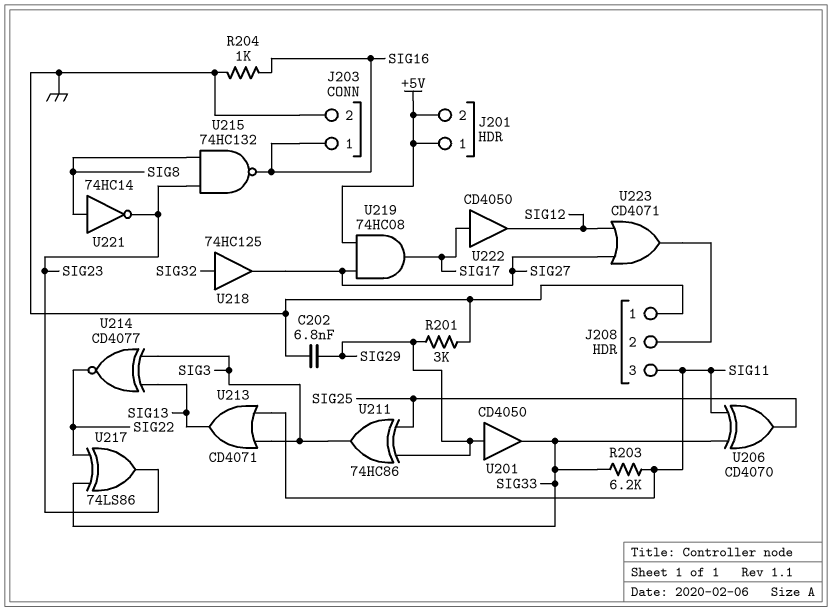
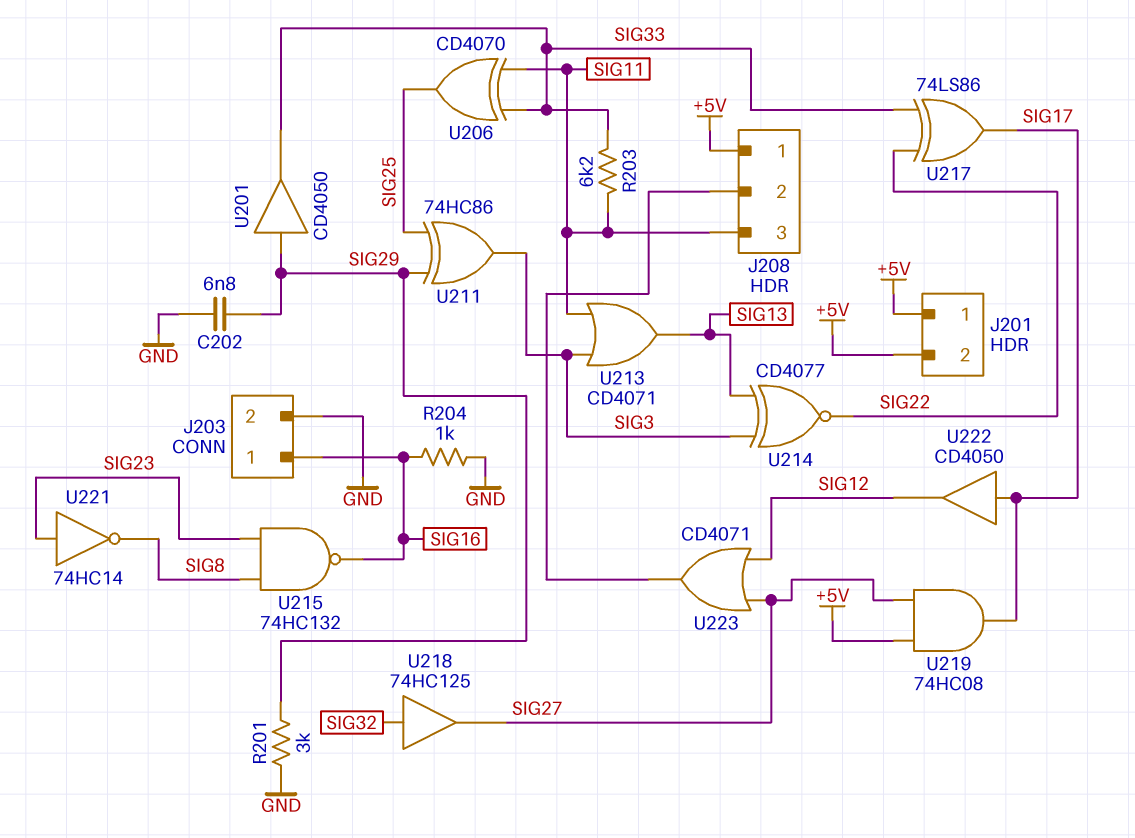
J208 pin 1: GND -> +5V
U217: XOR 74LS86 (in SIG22, in SIG33, out SIG23) -> XOR 74LS86 (in SIG22, in SIG33, out SIG17)
U221: NOT 74HC14 (in SIG8, out SIG23) -> NOT 74HC14 (in SIG23, out SIG8)

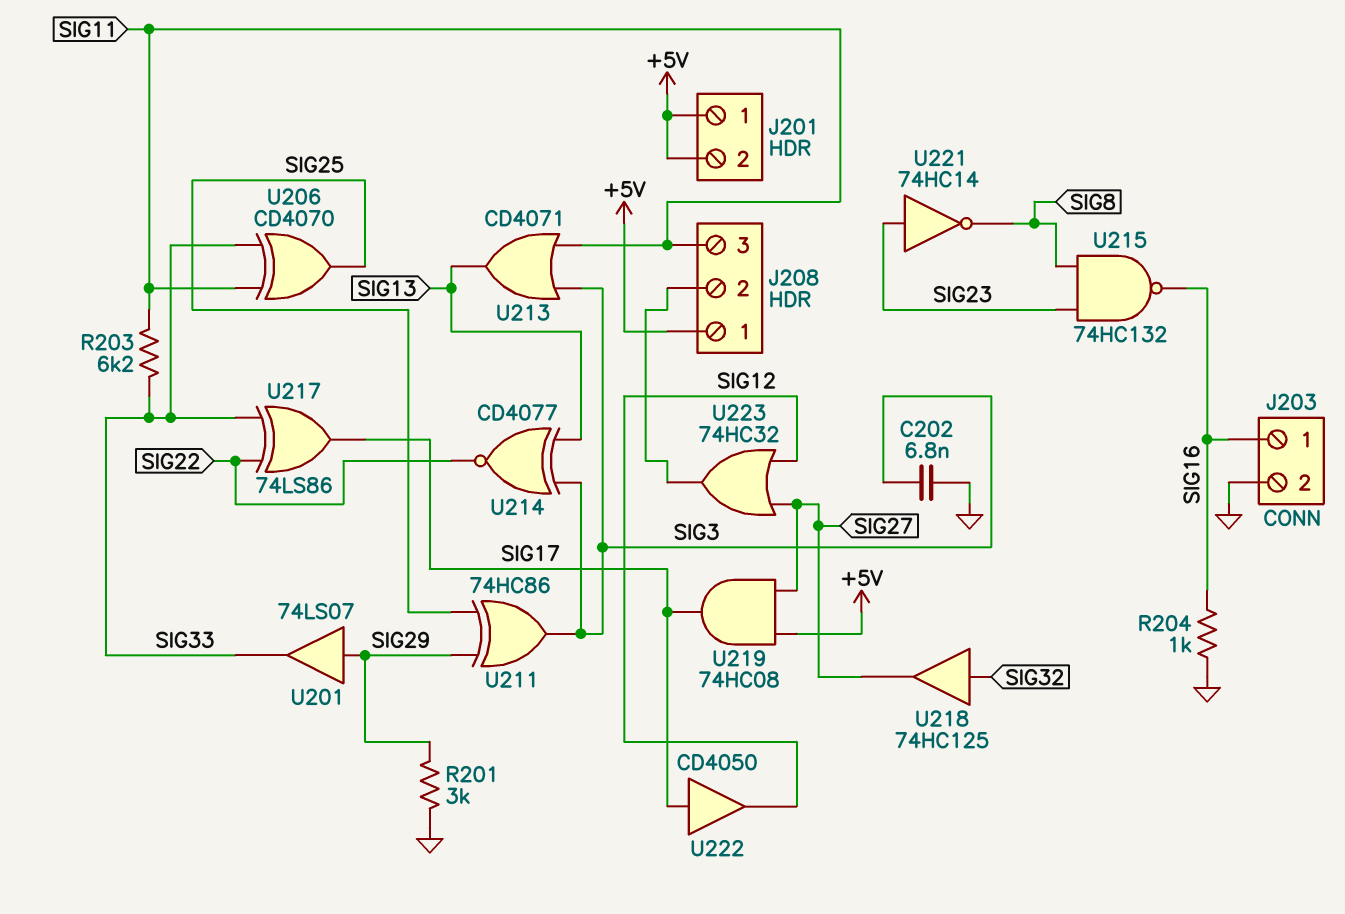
C202: 6.8nF (GND, SIG29) -> 6.8nF (GND, SIG3)
U201: buffer CD4050 (in SIG29, out SIG33) -> buffer 74LS07 (in SIG29, out SIG33)
U223: OR CD4071 (in SIG12, in SIG27, out J208/2) -> OR 74HC32 (in SIG12, in SIG27, out J208/2)

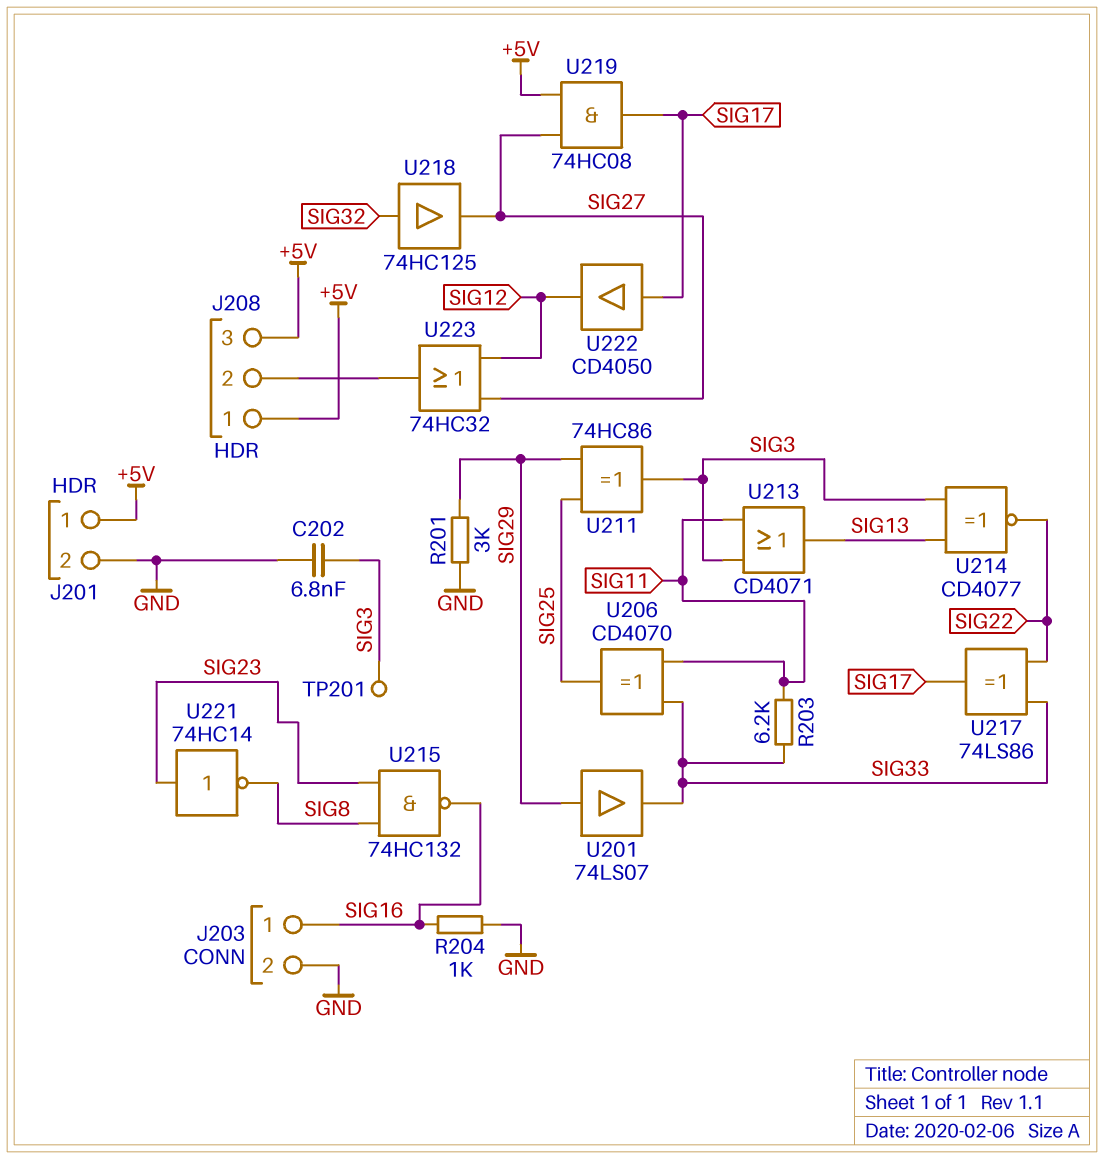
J201 pin 2: +5V -> GND
J208 pin 3: SIG11 -> +5V
TP201: none -> test point (SIG3)

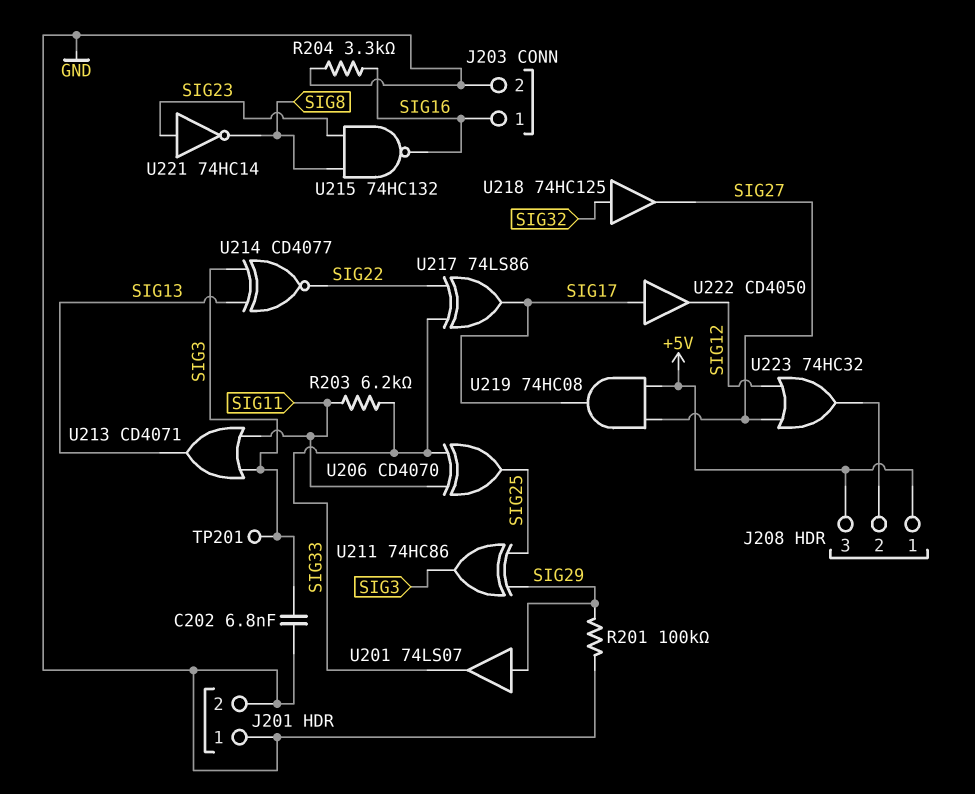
J201 pin 1: +5V -> GND
R201: 3k (GND, SIG29) -> 100k (GND, SIG29)
R204: 1k (GND, SIG16) -> 3.3k (GND, SIG16)

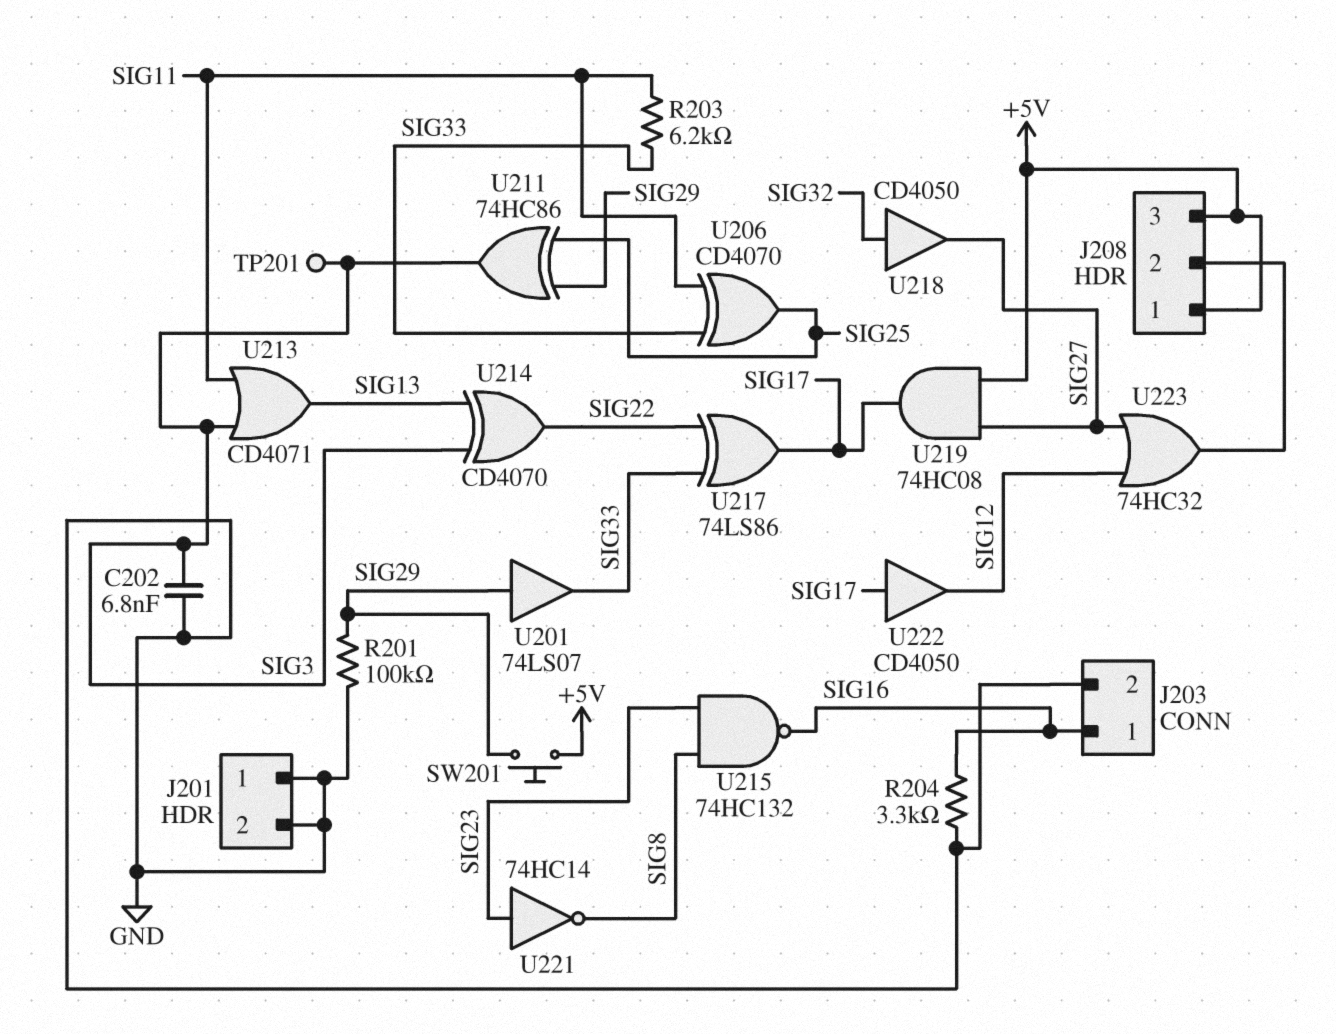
SW201: none -> button (+5V, SIG29)
U214: XNOR CD4077 (in SIG3, in SIG13, out SIG22) -> XOR CD4070 (in SIG3, in SIG13, out SIG22)
U218: buffer 74HC125 (in SIG32, out SIG27) -> buffer CD4050 (in SIG32, out SIG27)

